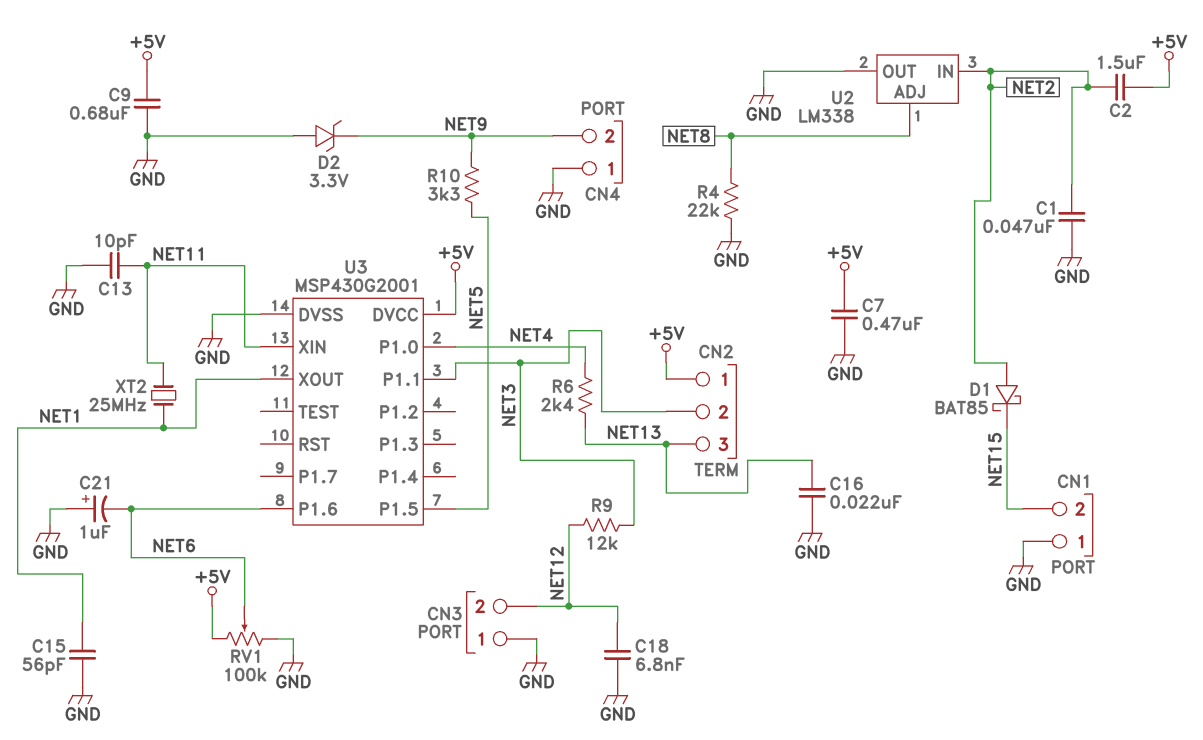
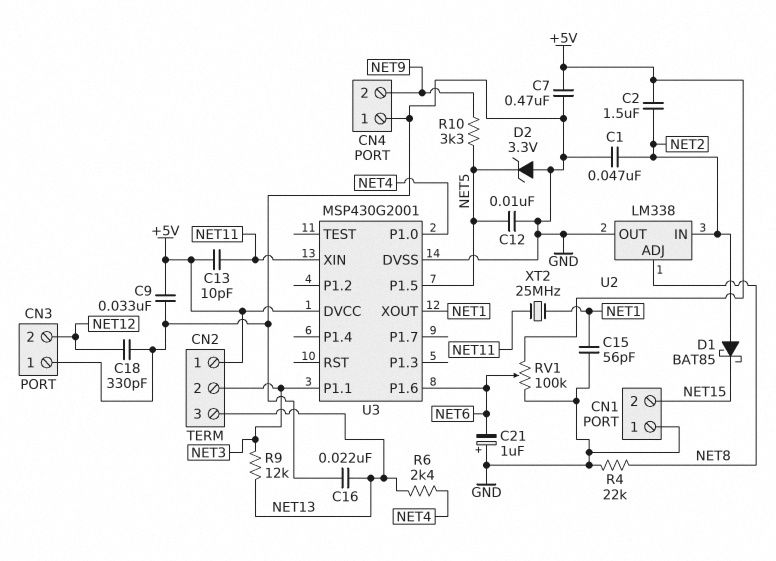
C9: 680nF (+5V, GND) -> 33nF (+5V, GND)
C12: none -> 10nF (GND, NET5)
C13: 10pF (GND, NET11) -> 10pF (+5V, NET11)
C18: 6.8nF (GND, NET12) -> 330pF (GND, NET12)
D2: zener 3.3V (A GND, K NET9) -> zener 3.3V (A GND, K NET5)
R9: 12k (NET3, NET12) -> 12k (NET3, NET13)

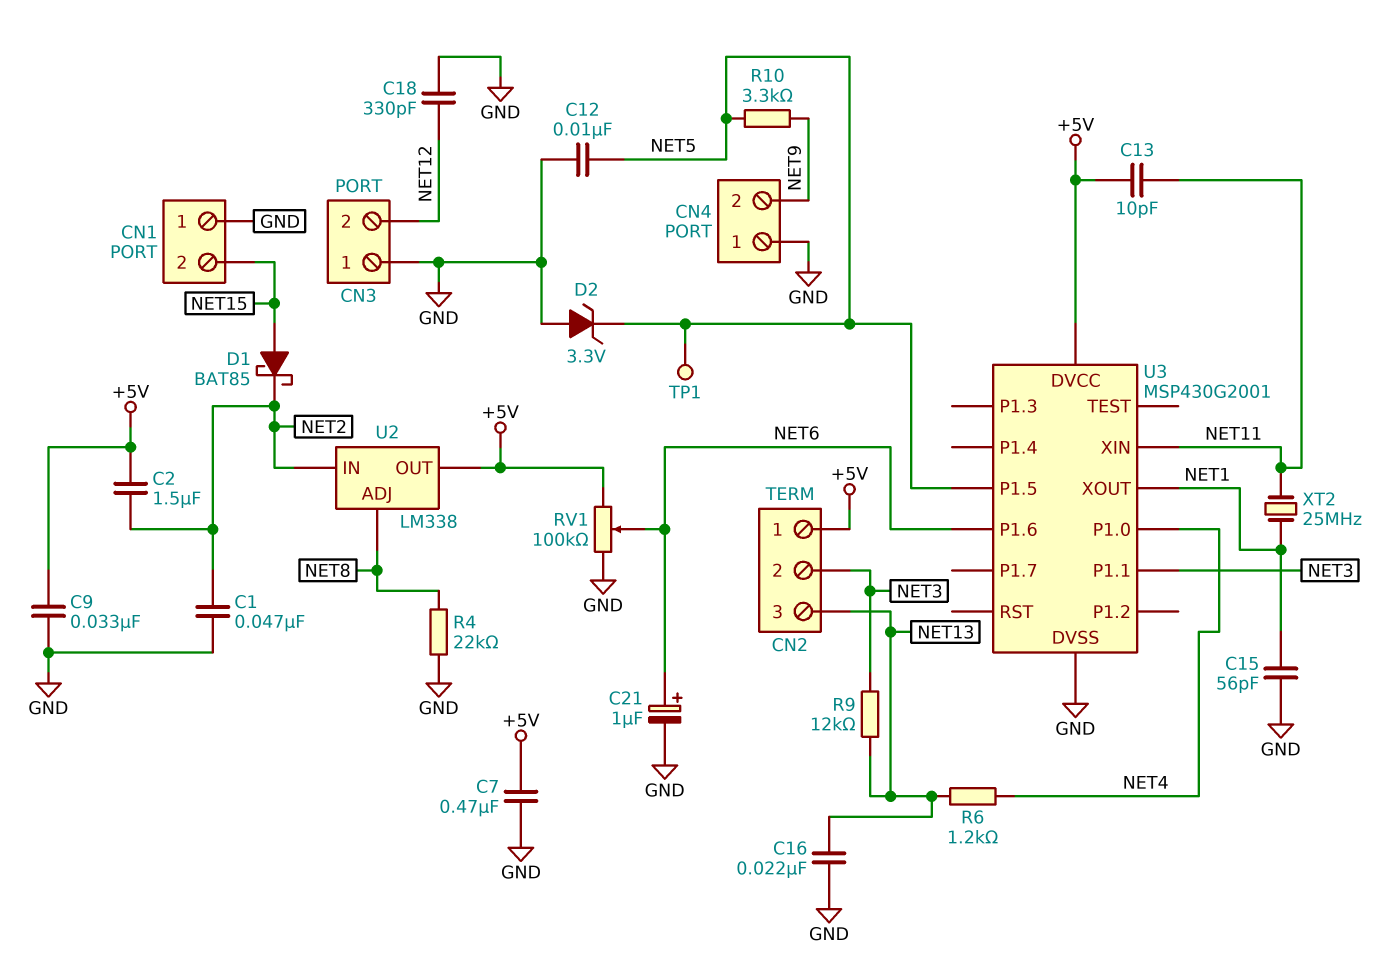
C21: 1uF (plus GND, minus NET6) -> 1uF (plus NET6, minus GND)
D1: schottky BAT85 (A NET2, K NET15) -> schottky BAT85 (A NET15, K NET2)
R6: 2.4k (NET4, NET13) -> 1.2k (NET4, NET13)
TP1: none -> test point (NET5)
U2 pin OUT: GND -> +5V

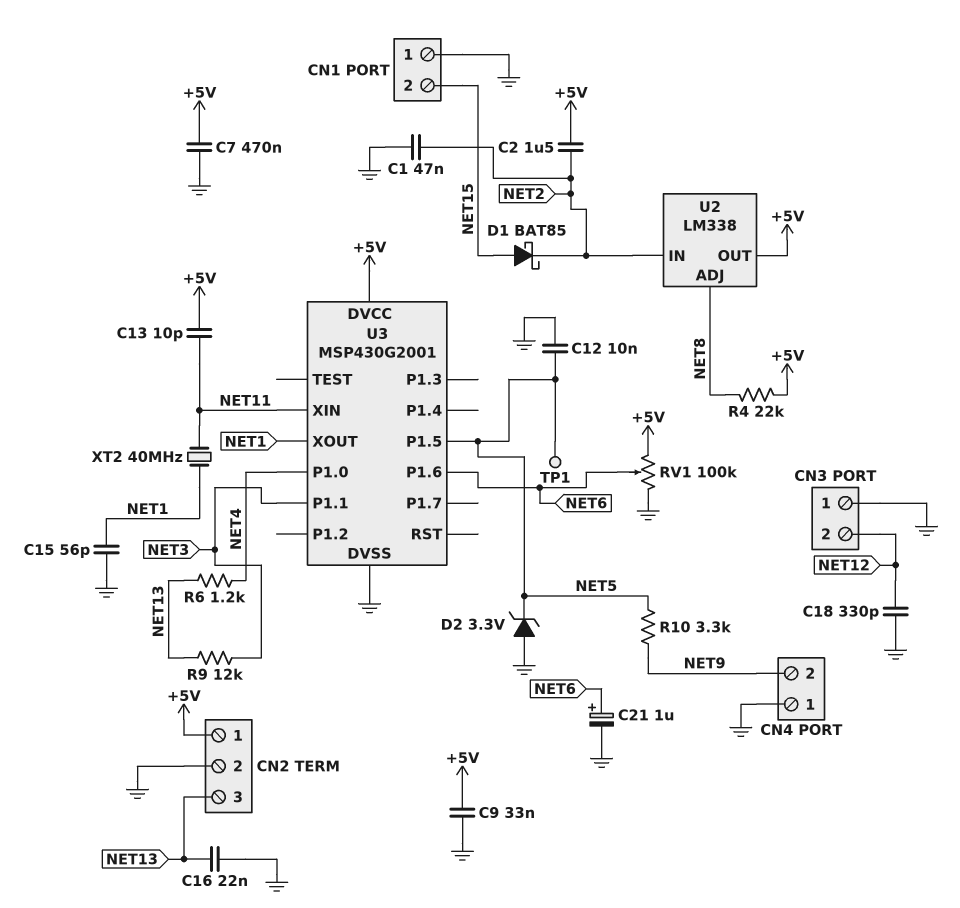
CN2 pin 2: NET3 -> GND
R4: 22k (GND, NET8) -> 22k (+5V, NET8)
XT2: 25MHz (NET1, NET11) -> 40MHz (NET1, NET11)

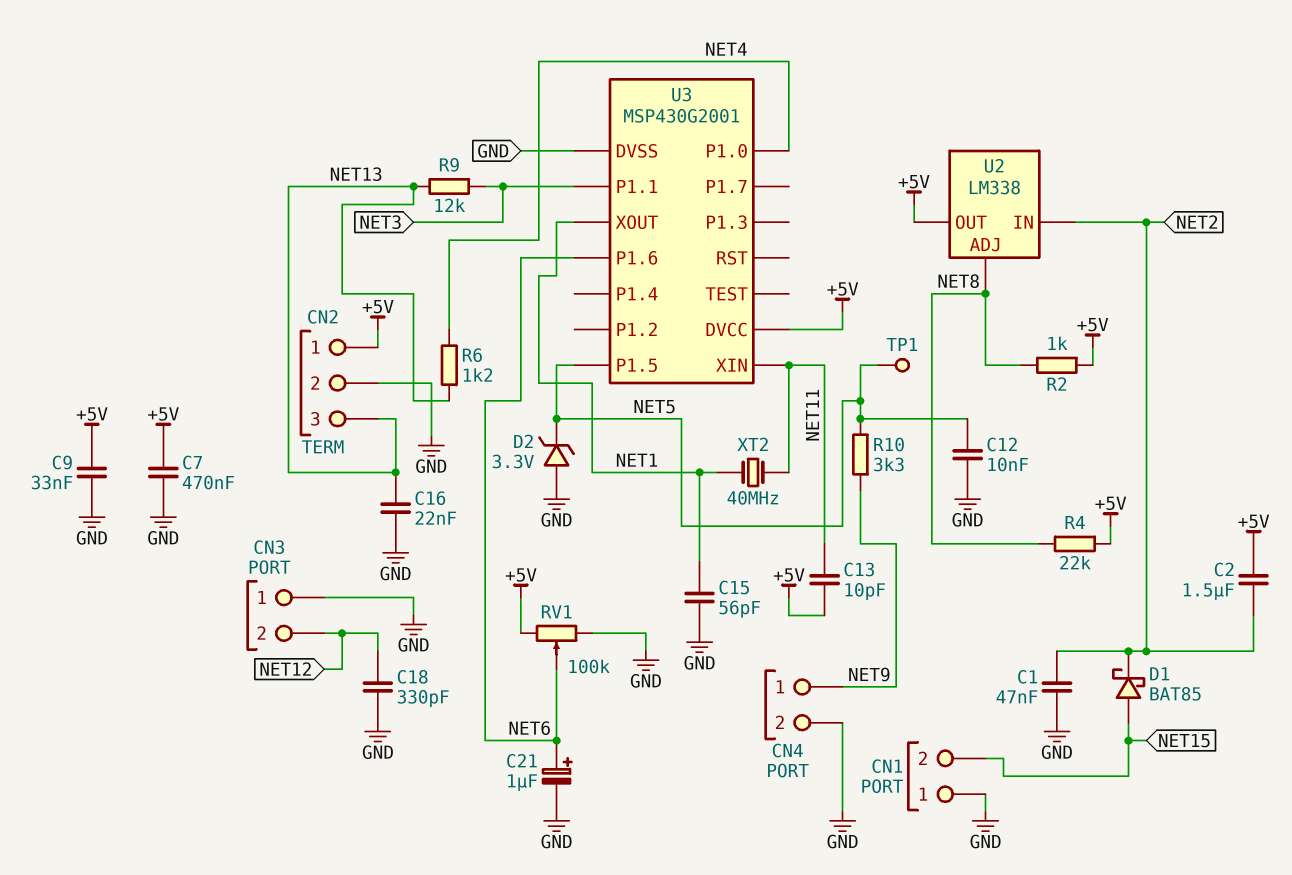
CN4 pin 1: GND -> NET9
CN4 pin 2: NET9 -> GND
R2: none -> 1k (+5V, NET8)

